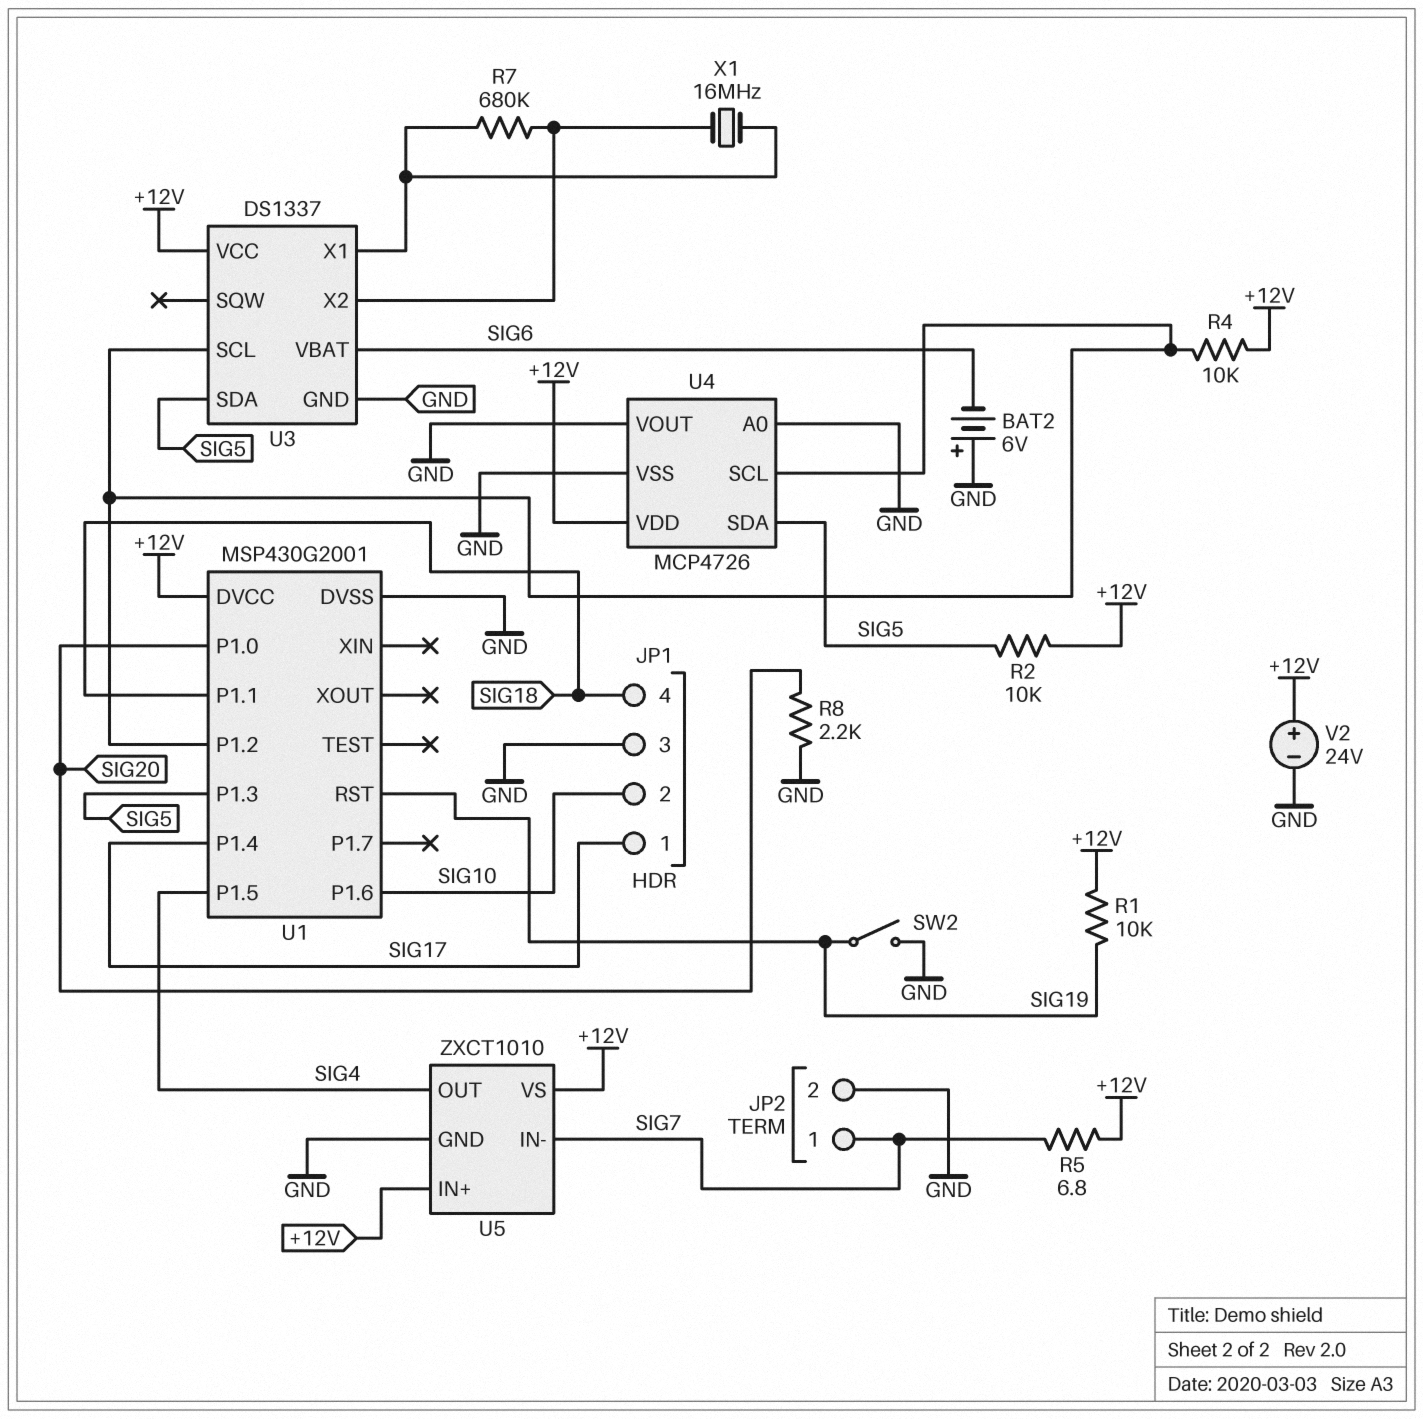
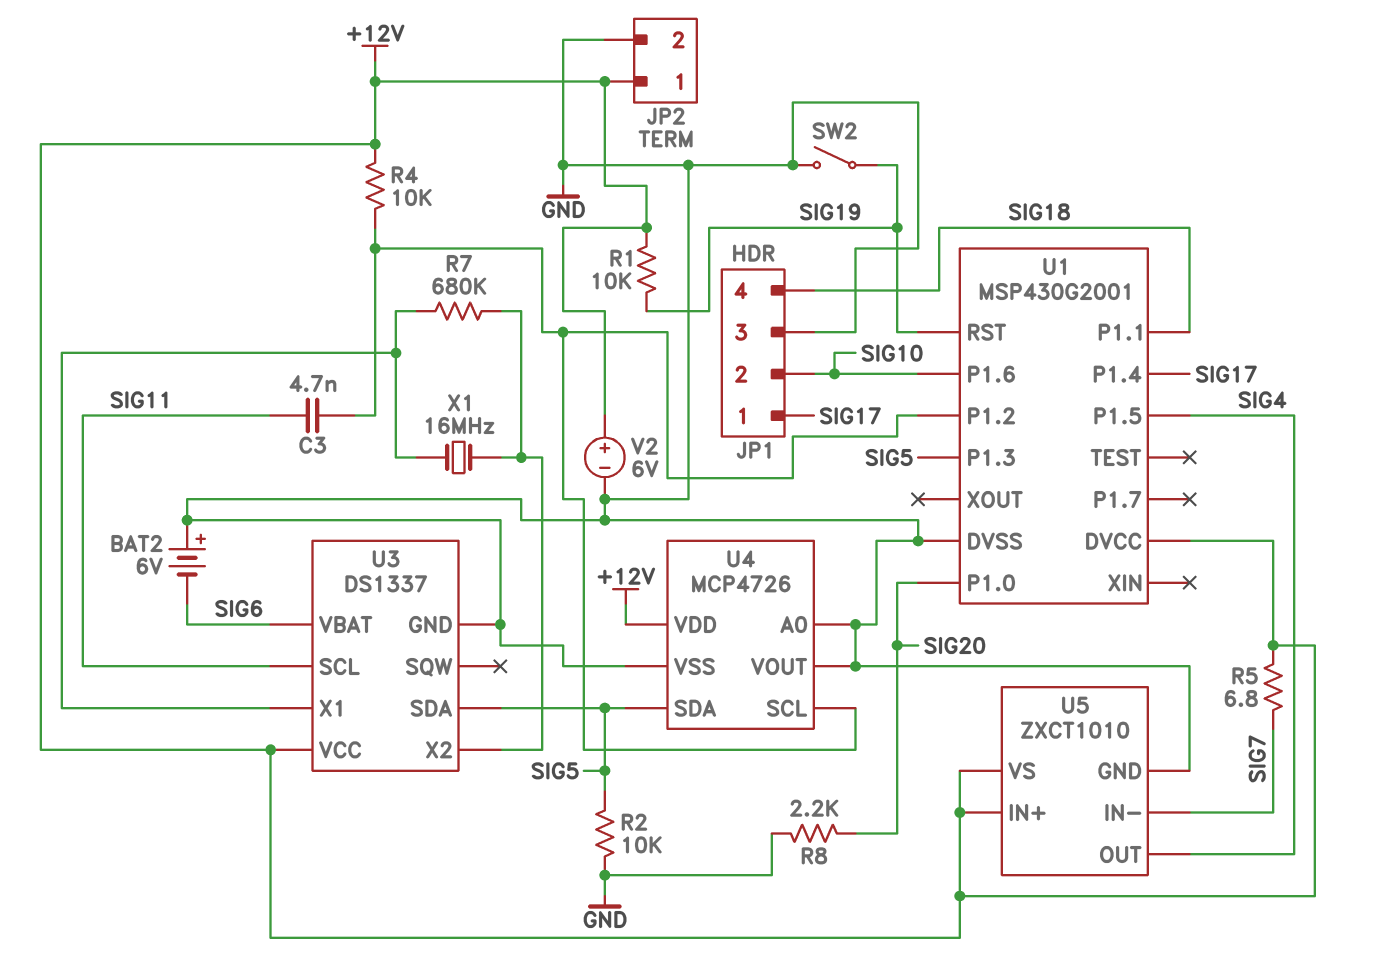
C3: none -> 4.7nF (SIG11, U1/P1.2)
JP2 pin 1: SIG7 -> +12V
R2: 10k (+12V, SIG5) -> 10k (GND, SIG5)
U3 pin SCL: U1/P1.2 -> SIG11
V2: 24V (plus +12V, minus GND) -> 6V (plus +12V, minus GND)

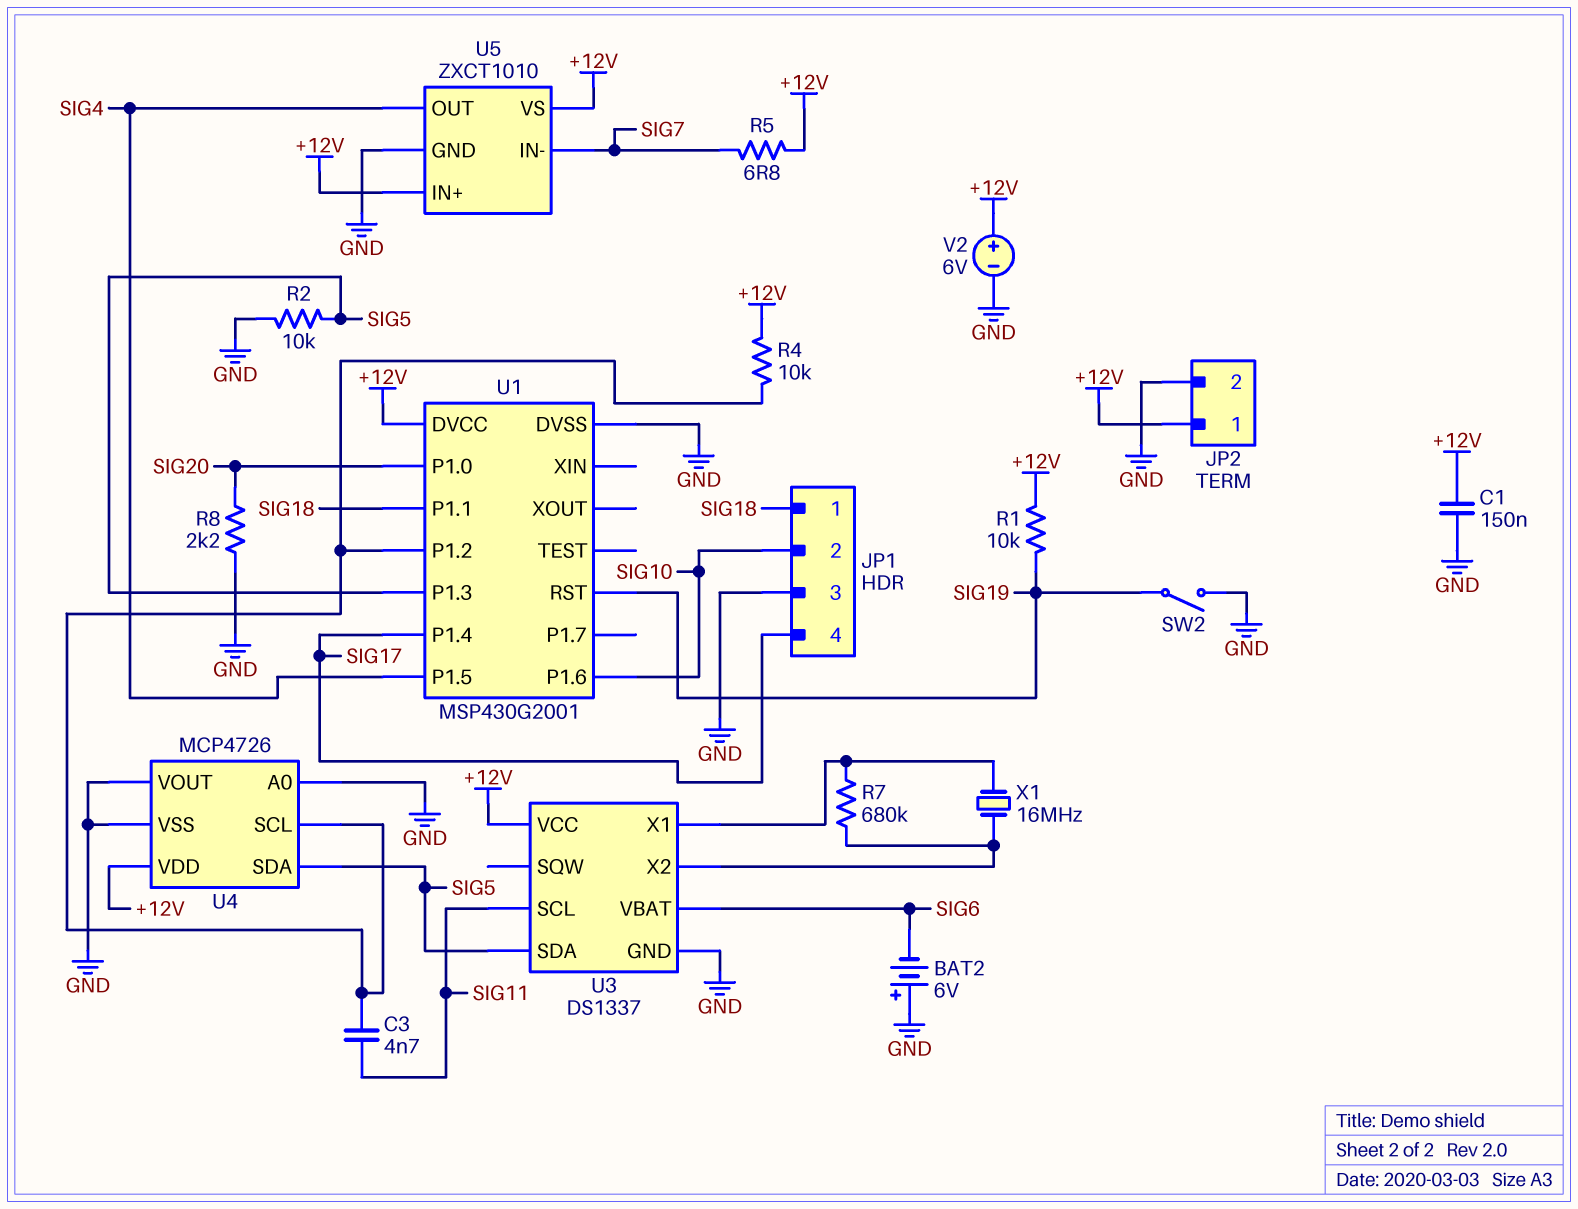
C1: none -> 150nF (+12V, GND)
JP1 pin 1: SIG17 -> SIG18
JP1 pin 4: SIG18 -> SIG17

